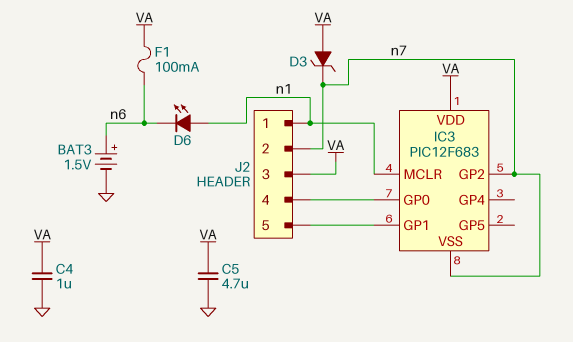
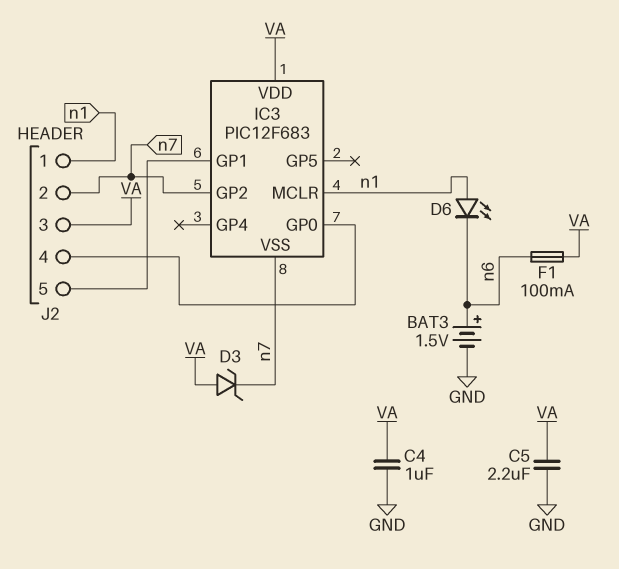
C5: 4.7uF (GND, VA) -> 2.2uF (GND, VA)

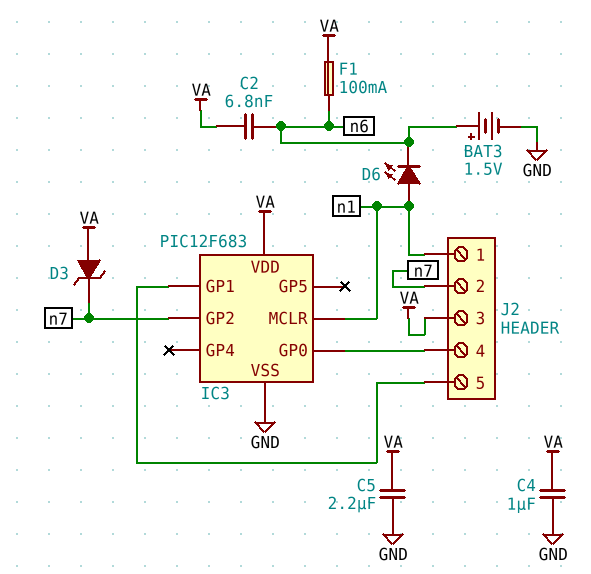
C2: none -> 6.8nF (VA, n6)
IC3 pin VSS: n7 -> GND

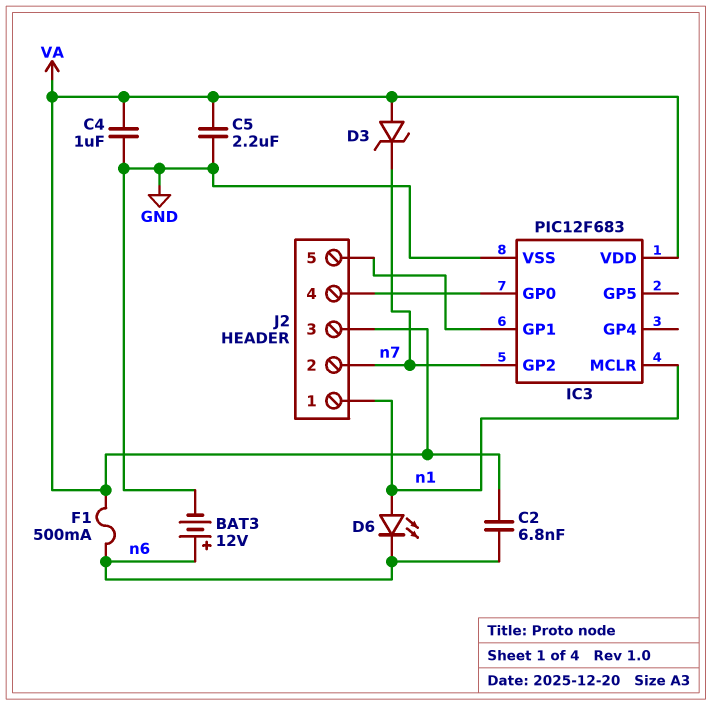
BAT3: 1.5V (plus n6, minus GND) -> 12V (plus n6, minus GND)
F1: 100mA (VA, n6) -> 500mA (VA, n6)

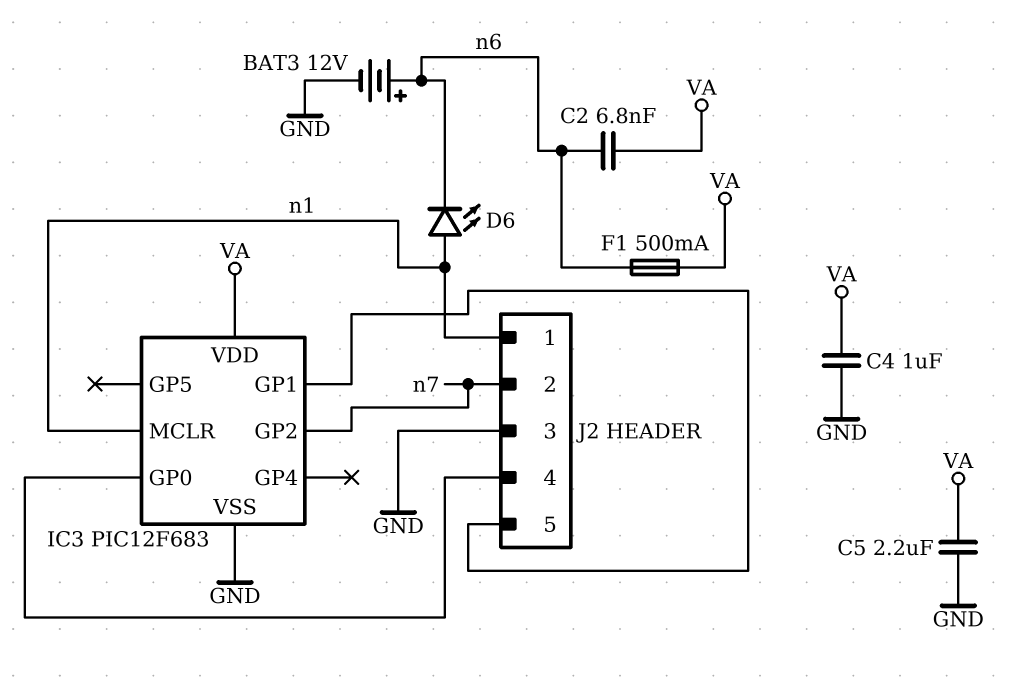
D3: zener (A VA, K n7) -> none
J2 pin 3: VA -> GND

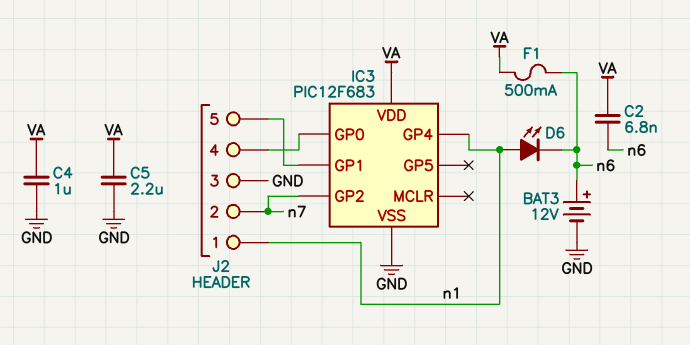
IC3 pin GP4: none -> n1
IC3 pin MCLR: n1 -> none

